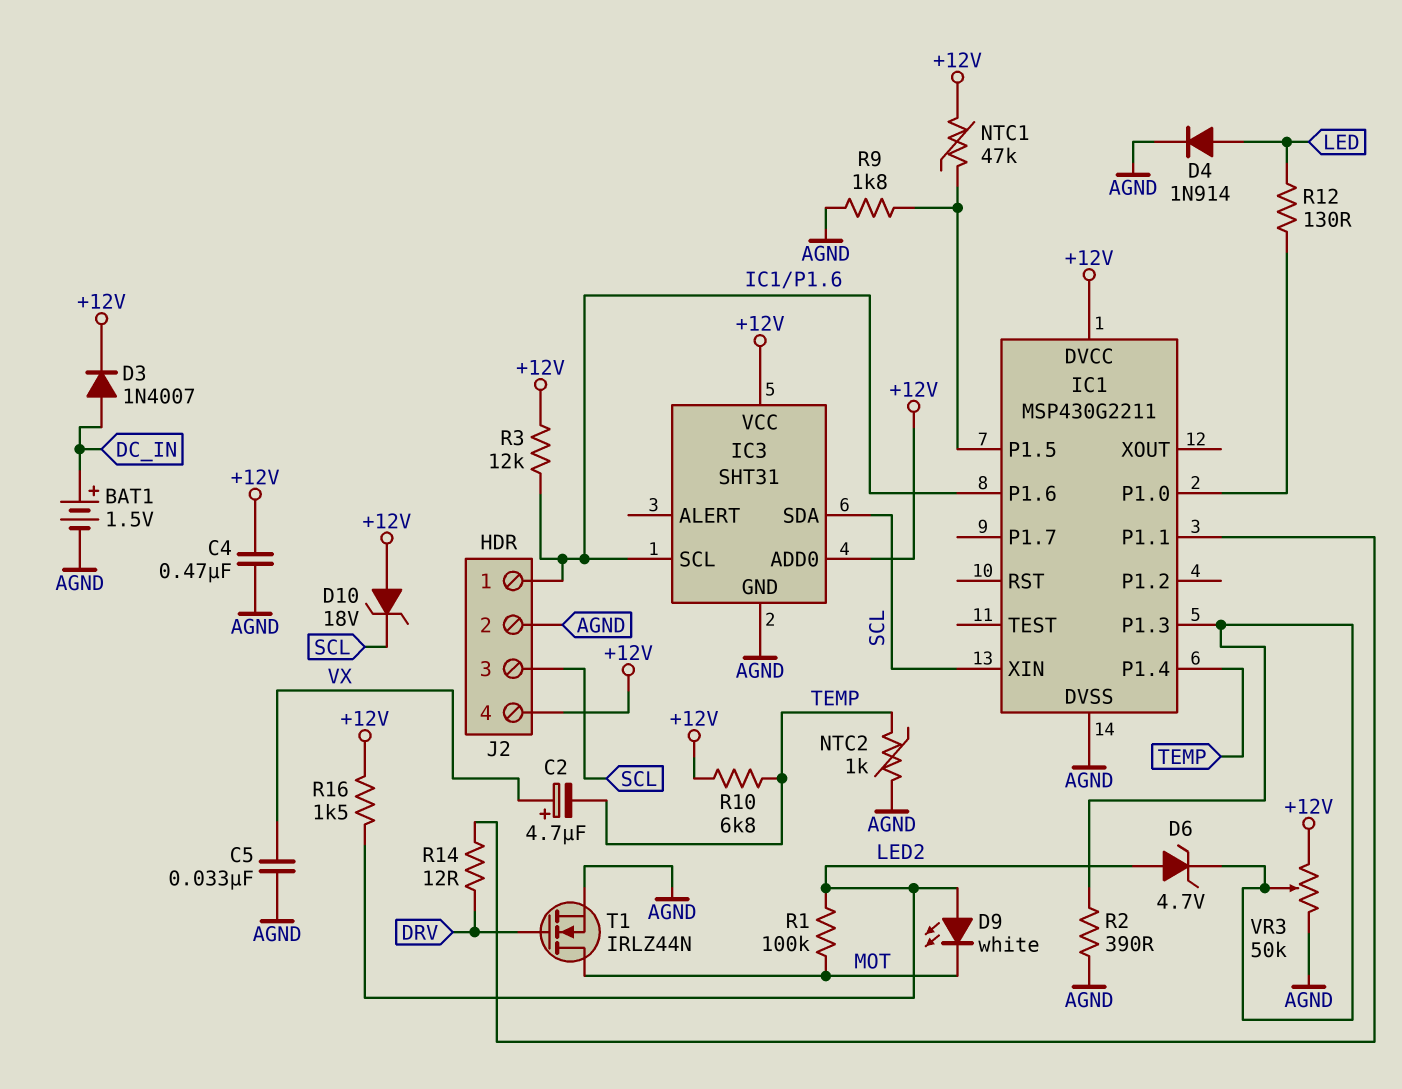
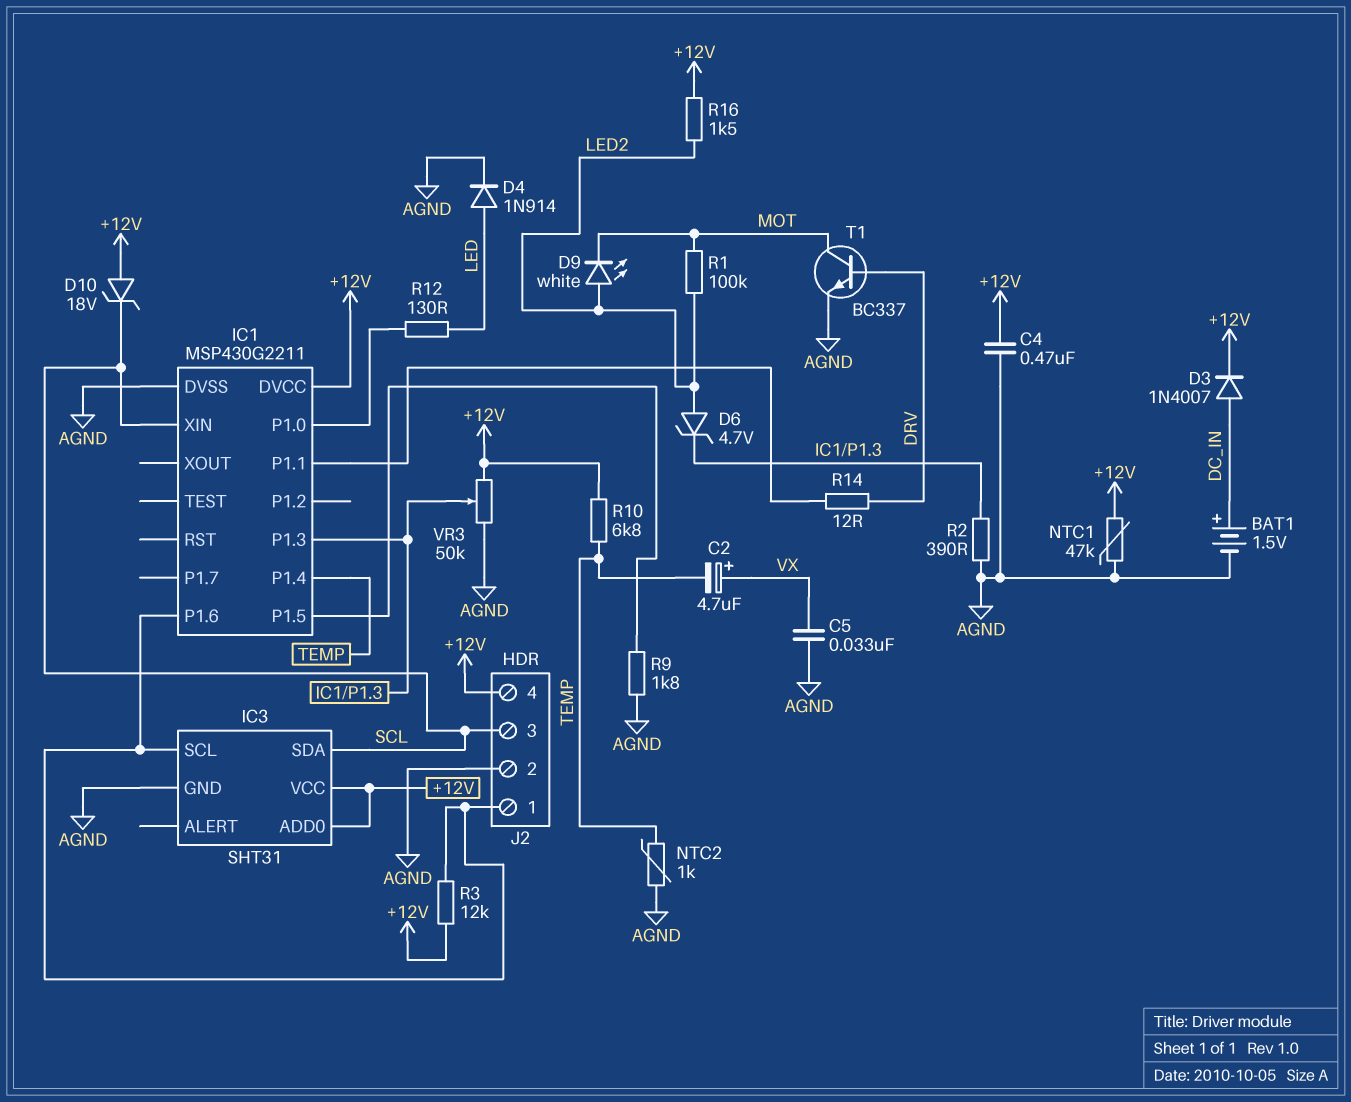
NTC1: 47k (+12V, IC1/P1.5) -> 47k (+12V, AGND)
T1: NMOS IRLZ44N (G DRV, D MOT, S AGND) -> NPN BC337 (B DRV, C MOT, E AGND)

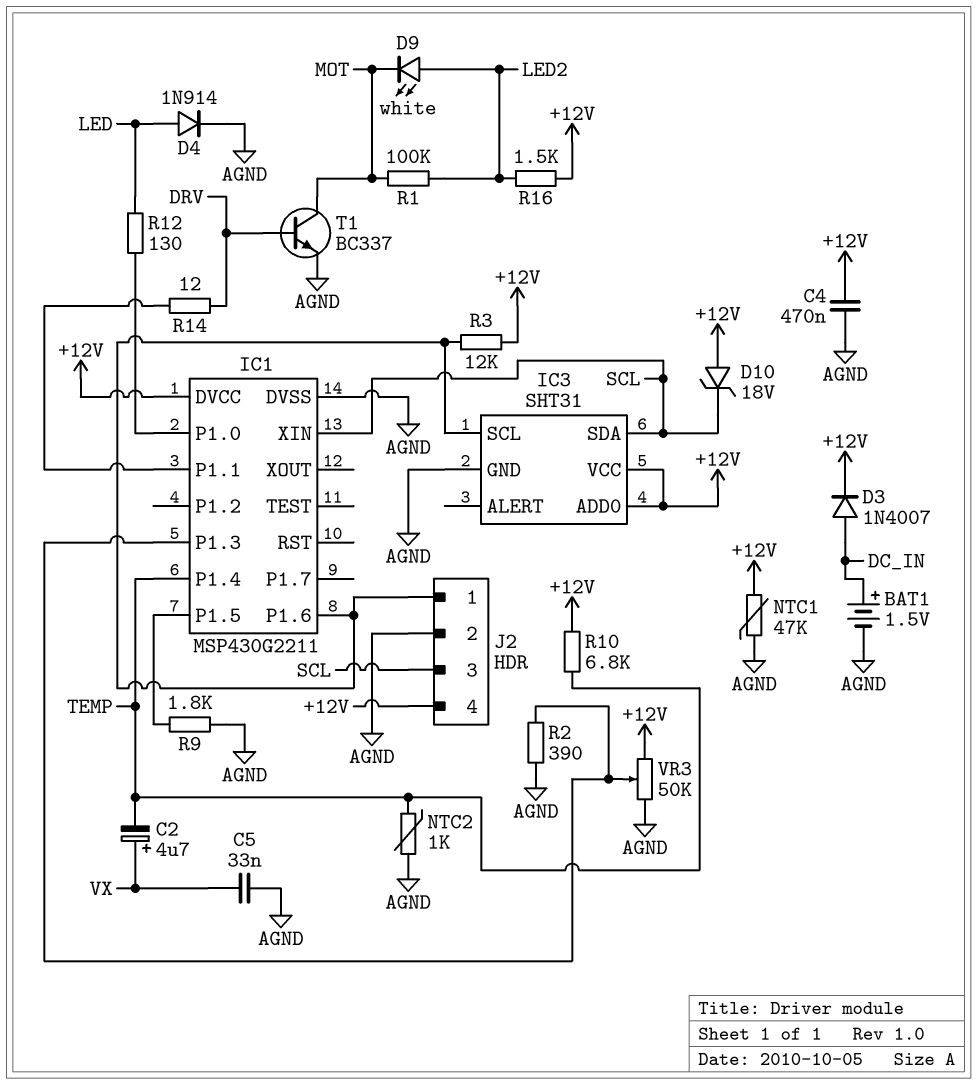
D6: zener 4.7V (A LED2, K IC1/P1.3) -> none

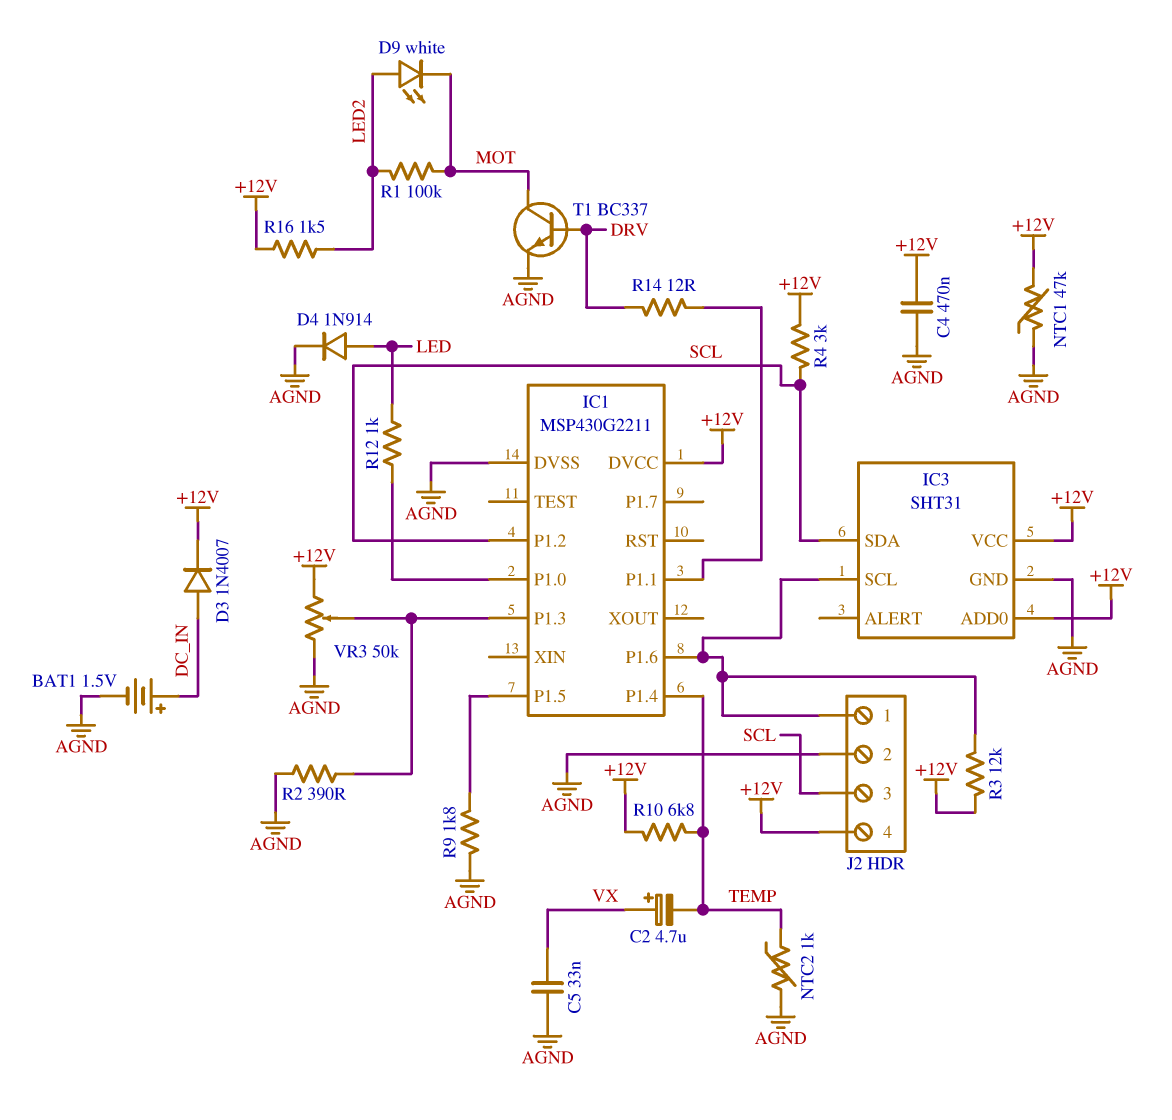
D10: zener 18V (A +12V, K SCL) -> none
IC1 pin P1.2: none -> SCL
IC1 pin XIN: SCL -> none
R4: none -> 3k (+12V, SCL)
R12: 130 (IC1/P1.0, LED) -> 1k (IC1/P1.0, LED)

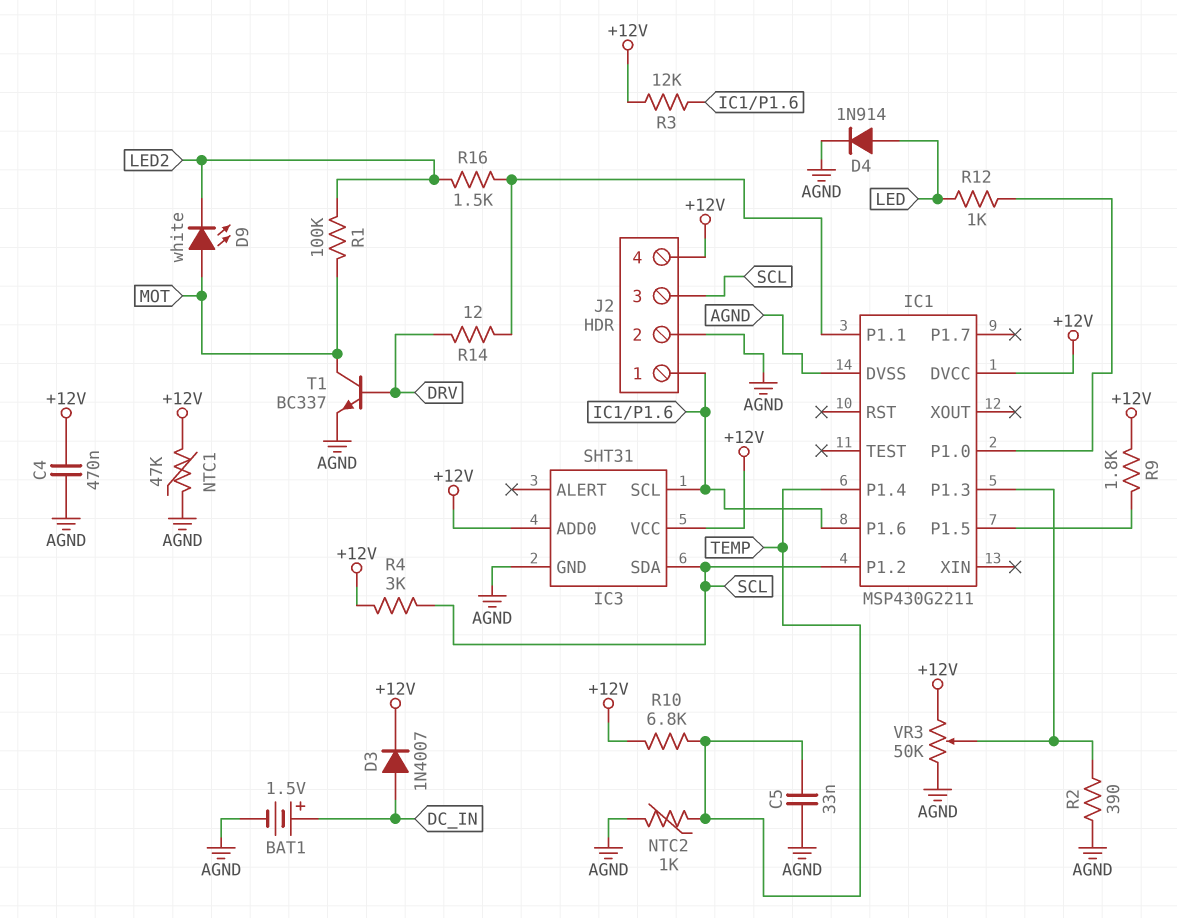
C2: 4.7uF (plus VX, minus TEMP) -> none
C5: 33nF (AGND, VX) -> 33nF (AGND, TEMP)
D9: LED white (A LED2, K MOT) -> LED white (A MOT, K LED2)
R9: 1.8k (AGND, IC1/P1.5) -> 1.8k (+12V, IC1/P1.5)
R16: 1.5k (+12V, LED2) -> 1.5k (IC1/P1.1, LED2)

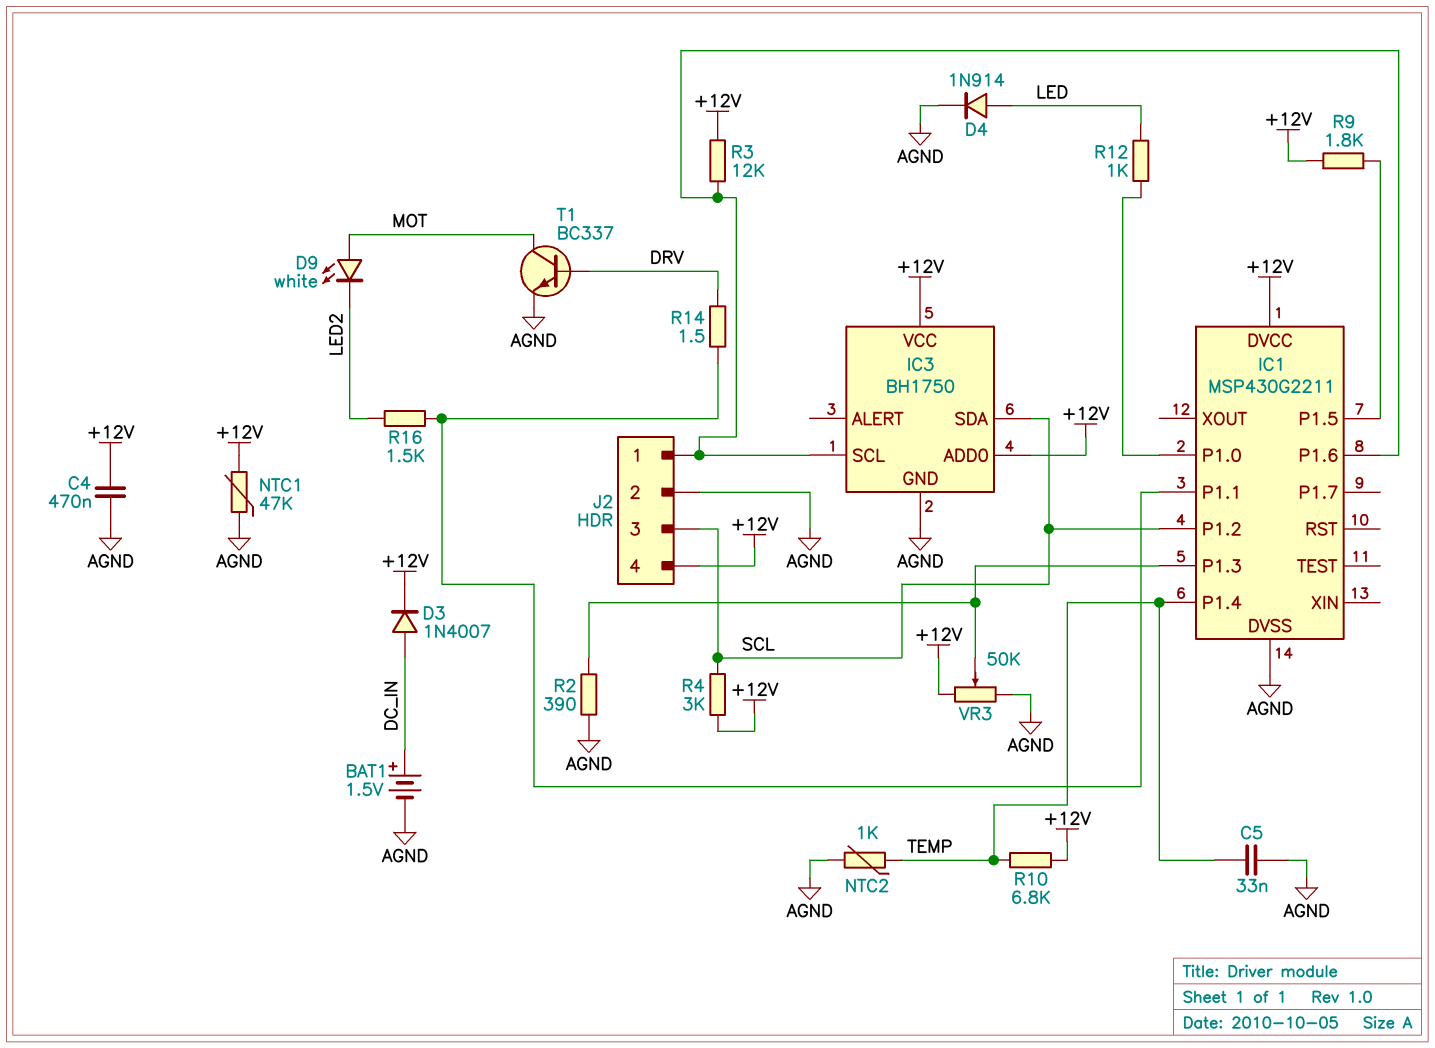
IC3: SHT31 -> BH1750
R1: 100k (LED2, MOT) -> none
R14: 12 (DRV, IC1/P1.1) -> 1.5 (DRV, IC1/P1.1)

